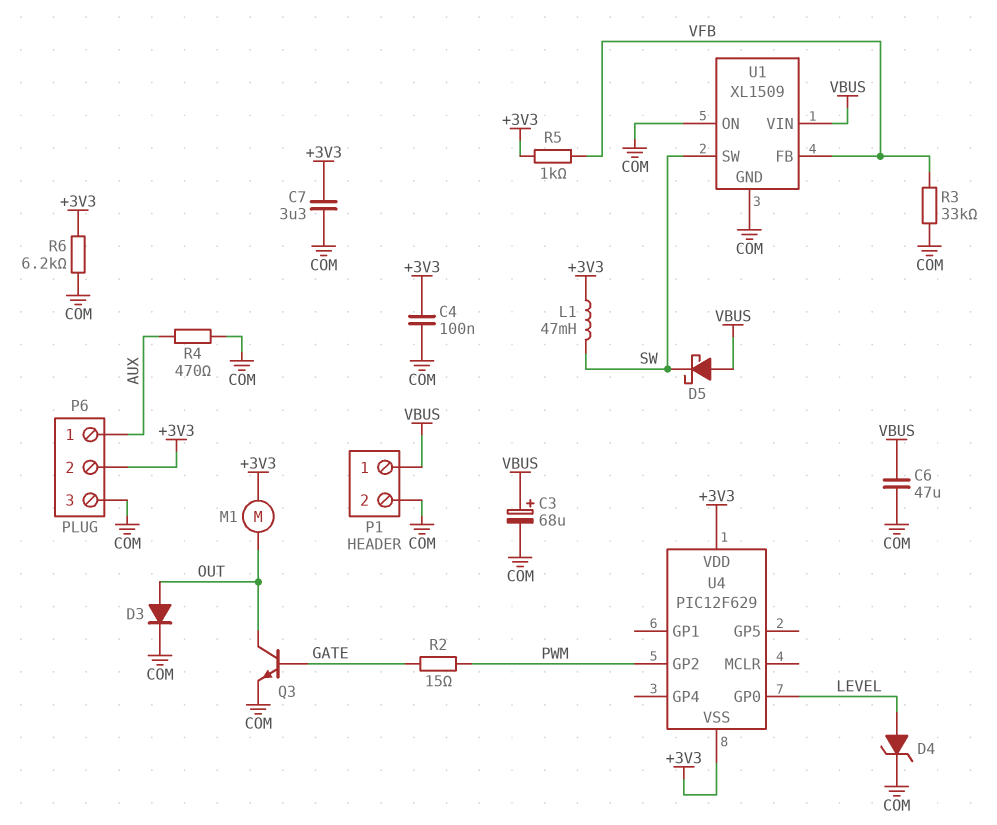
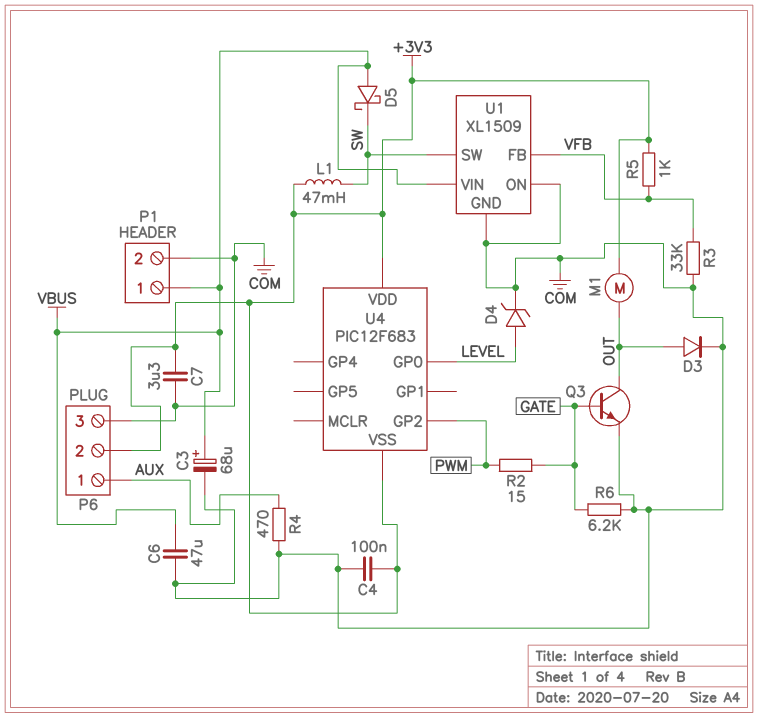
R6: 6.2k (+3V3, COM) -> 6.2k (COM, GATE)
U4: PIC12F629 -> PIC12F683

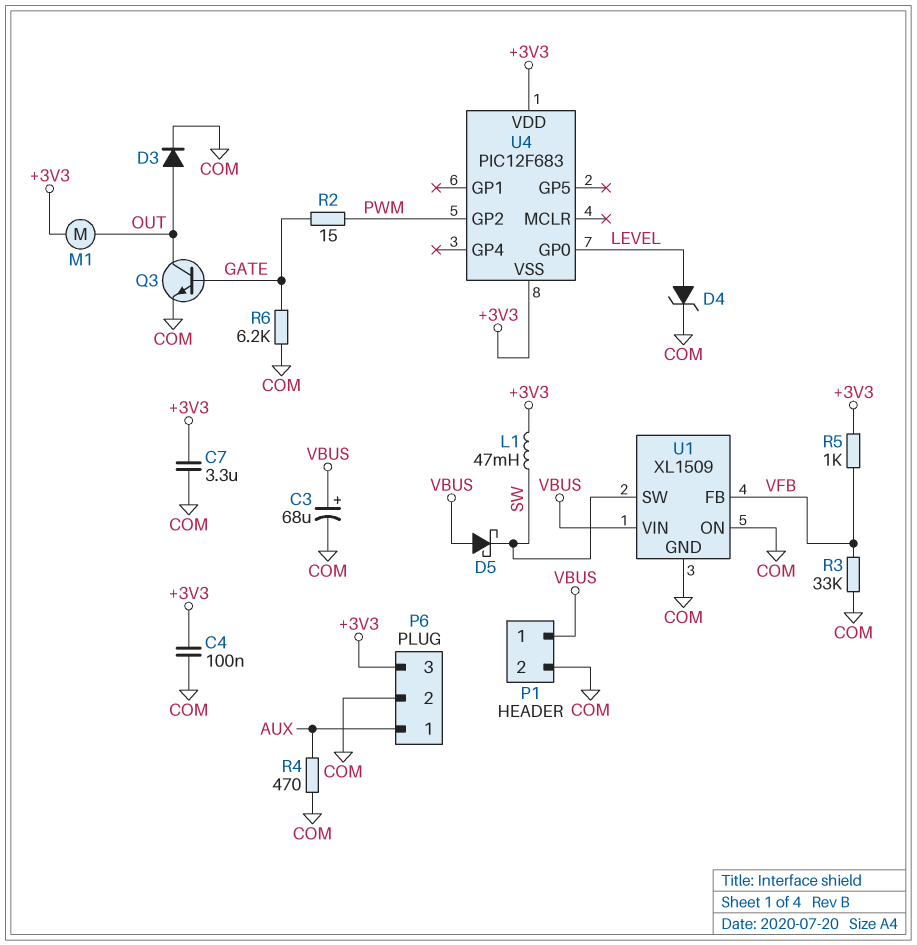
C6: 47uF (COM, VBUS) -> none
P6 pin 2: +3V3 -> COM
P6 pin 3: COM -> +3V3

